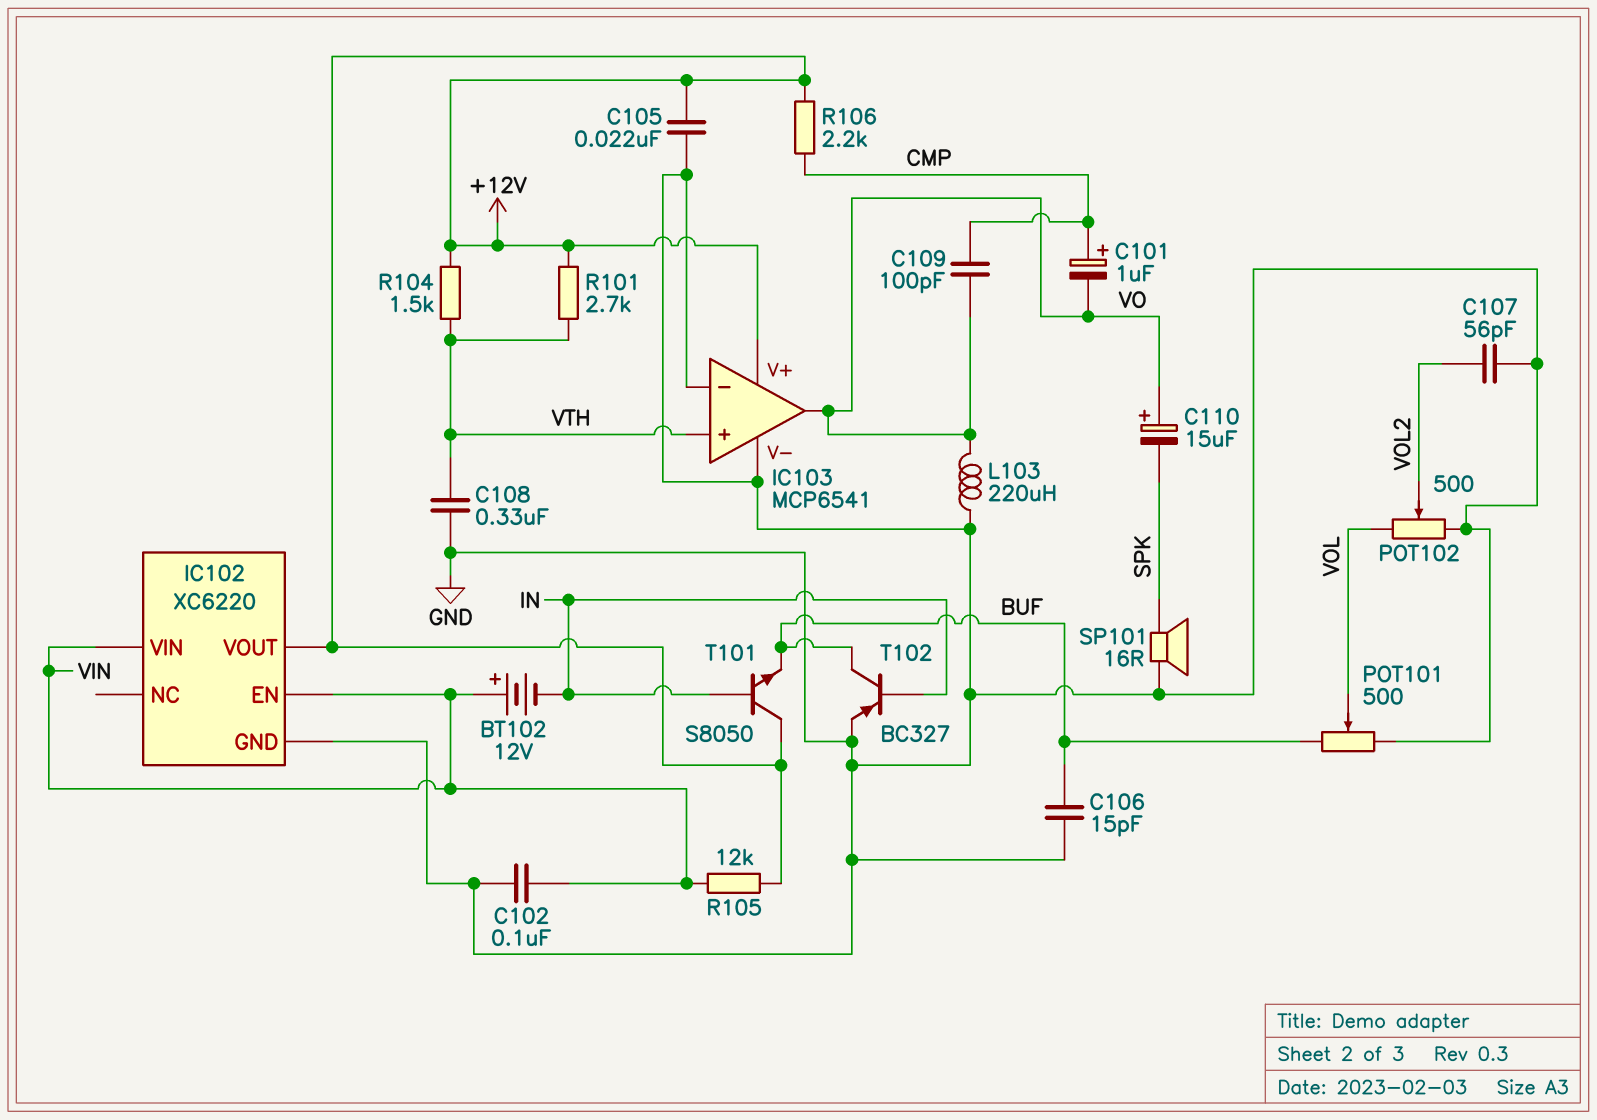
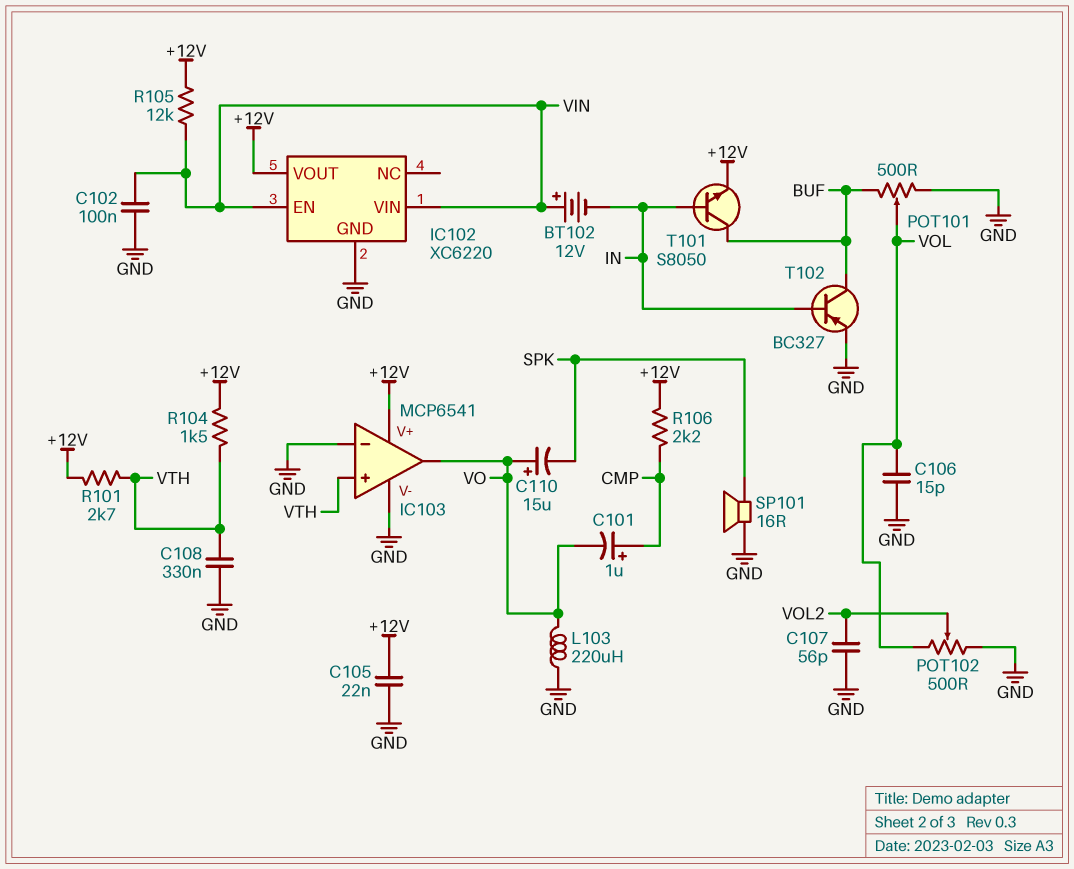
C106: 15pF (BUF, GND) -> 15pF (GND, VOL)
C109: 100pF (CMP, VO) -> none
T101: NPN S8050 (B IN, C +12V, E BUF) -> NPN S8050 (B IN, C BUF, E +12V)

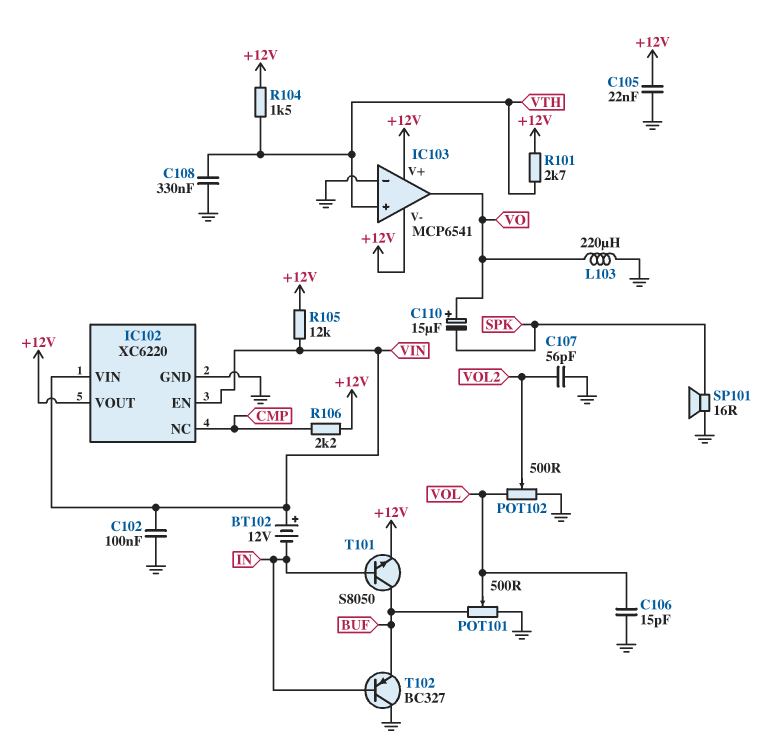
C101: 1uF (plus CMP, minus VO) -> none
IC102 pin NC: none -> CMP
IC103 pin V-: GND -> +12V
T102: PNP BC327 (B IN, C BUF, E GND) -> PNP BC327 (B IN, C GND, E BUF)

